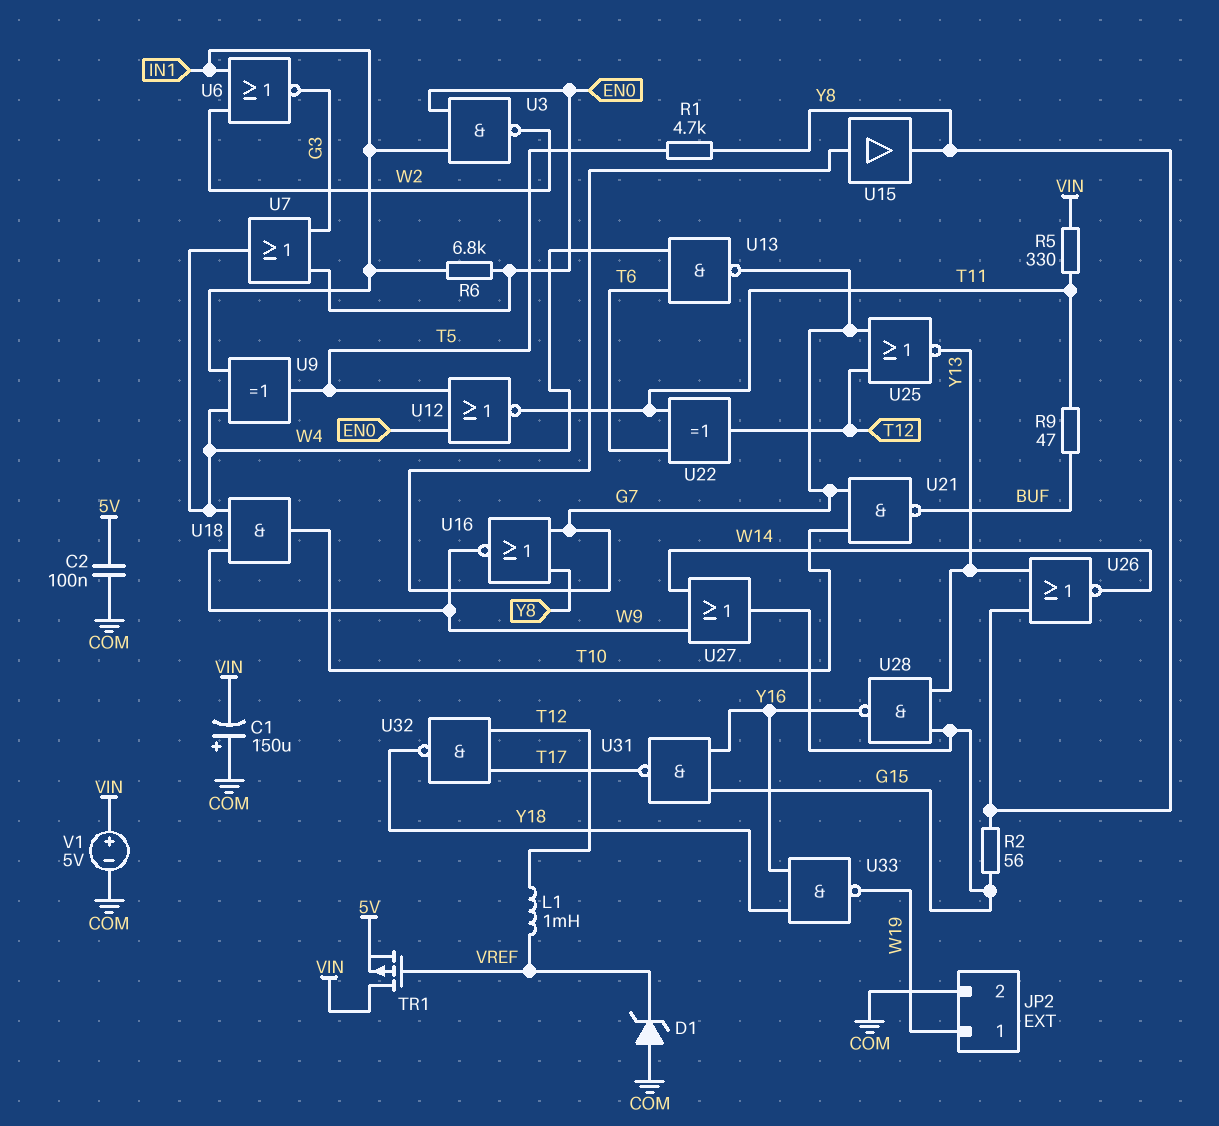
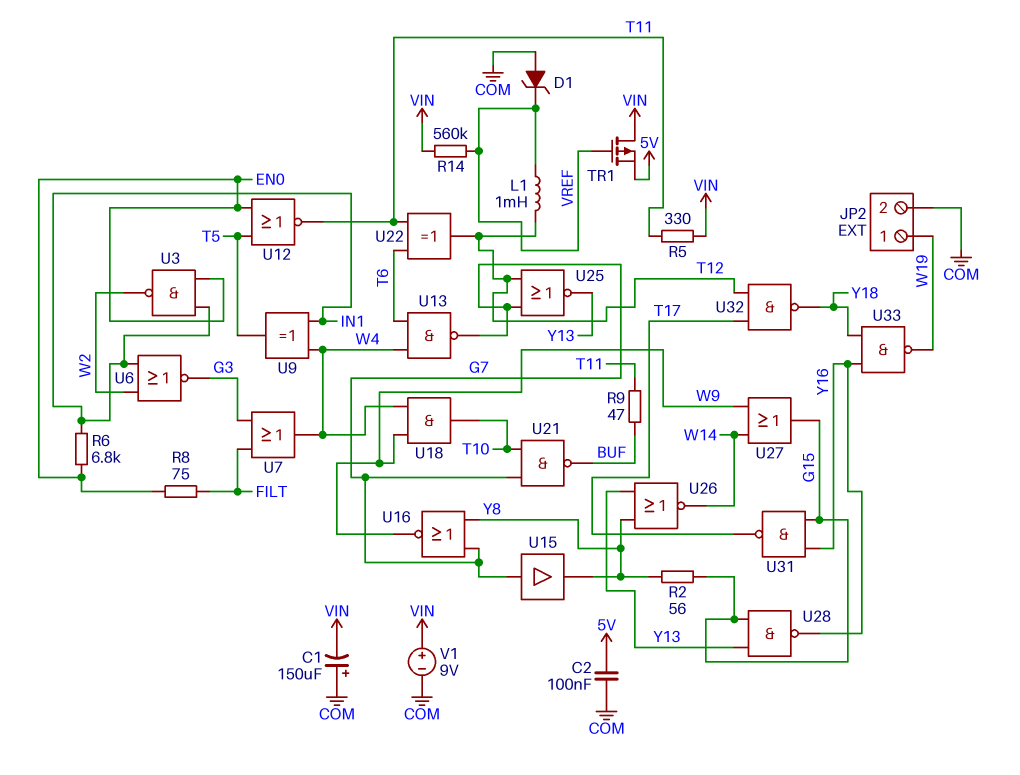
R1: 4.7k (T5, Y8) -> none
R8: none -> 75 (EN0, FILT)
R14: none -> 560k (VIN, VREF)
U7: OR (in EN0, in G3, out W4) -> OR (in FILT, in G3, out W4)
V1: 5V (plus VIN, minus COM) -> 9V (plus VIN, minus COM)

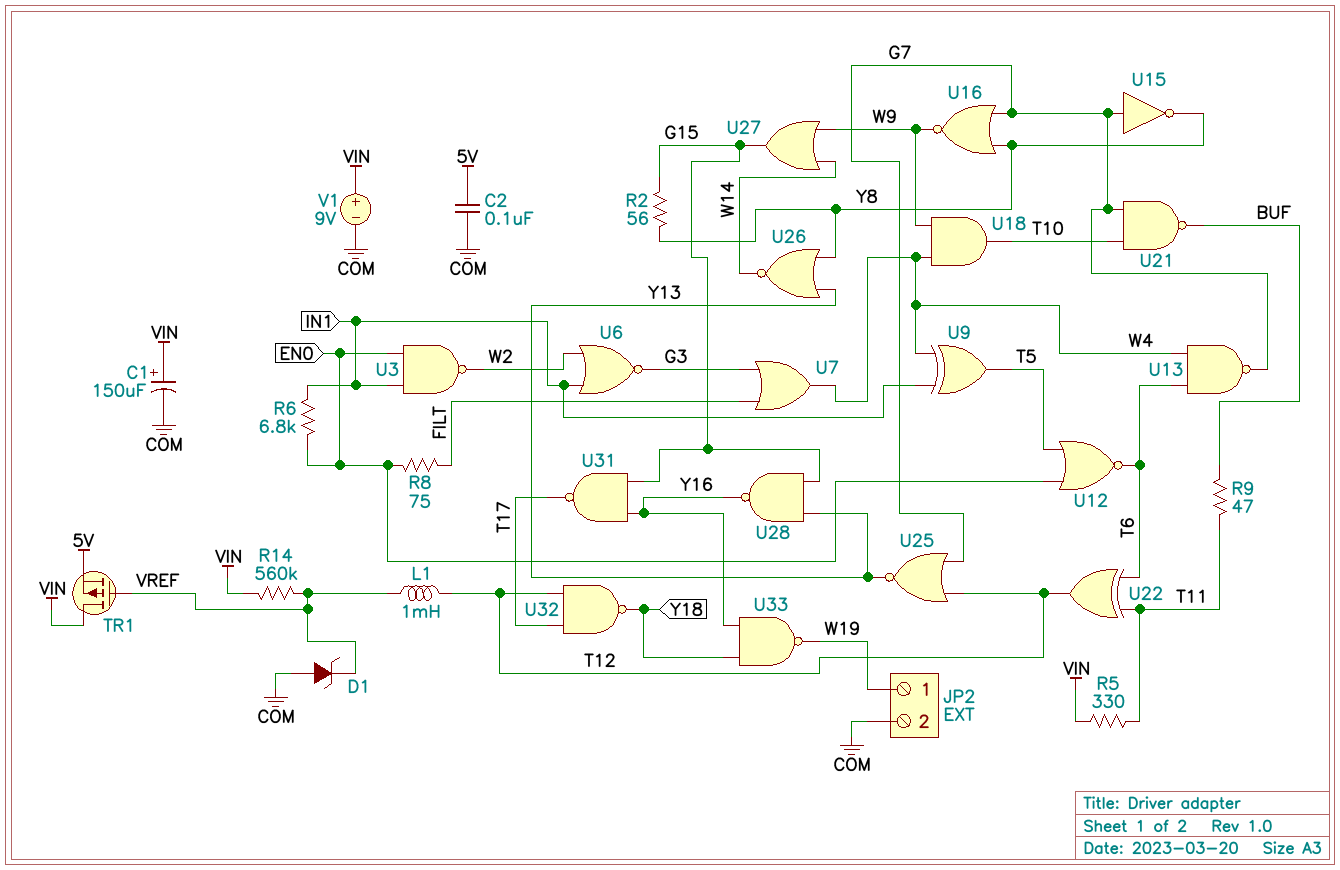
C1: 150uF (plus COM, minus VIN) -> 150uF (plus VIN, minus COM)
U12: NOR (in EN0, in T5, out T11) -> NOR (in EN0, in T5, out T6)
U15: buffer (in G7, out Y8) -> NOT (in G7, out Y8)

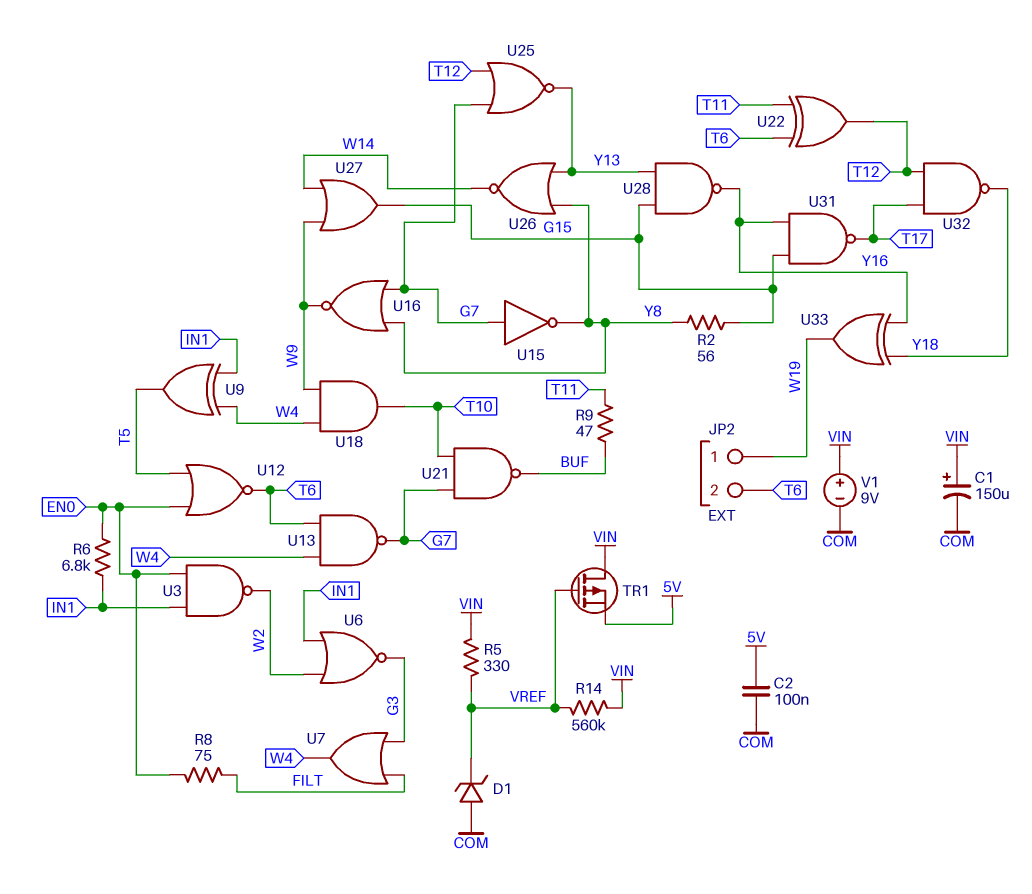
JP2 pin 2: COM -> T6
L1: 1mH (T12, VREF) -> none
R5: 330 (T11, VIN) -> 330 (VIN, VREF)
U33: NAND (in Y16, in Y18, out W19) -> XOR (in Y16, in Y18, out W19)

